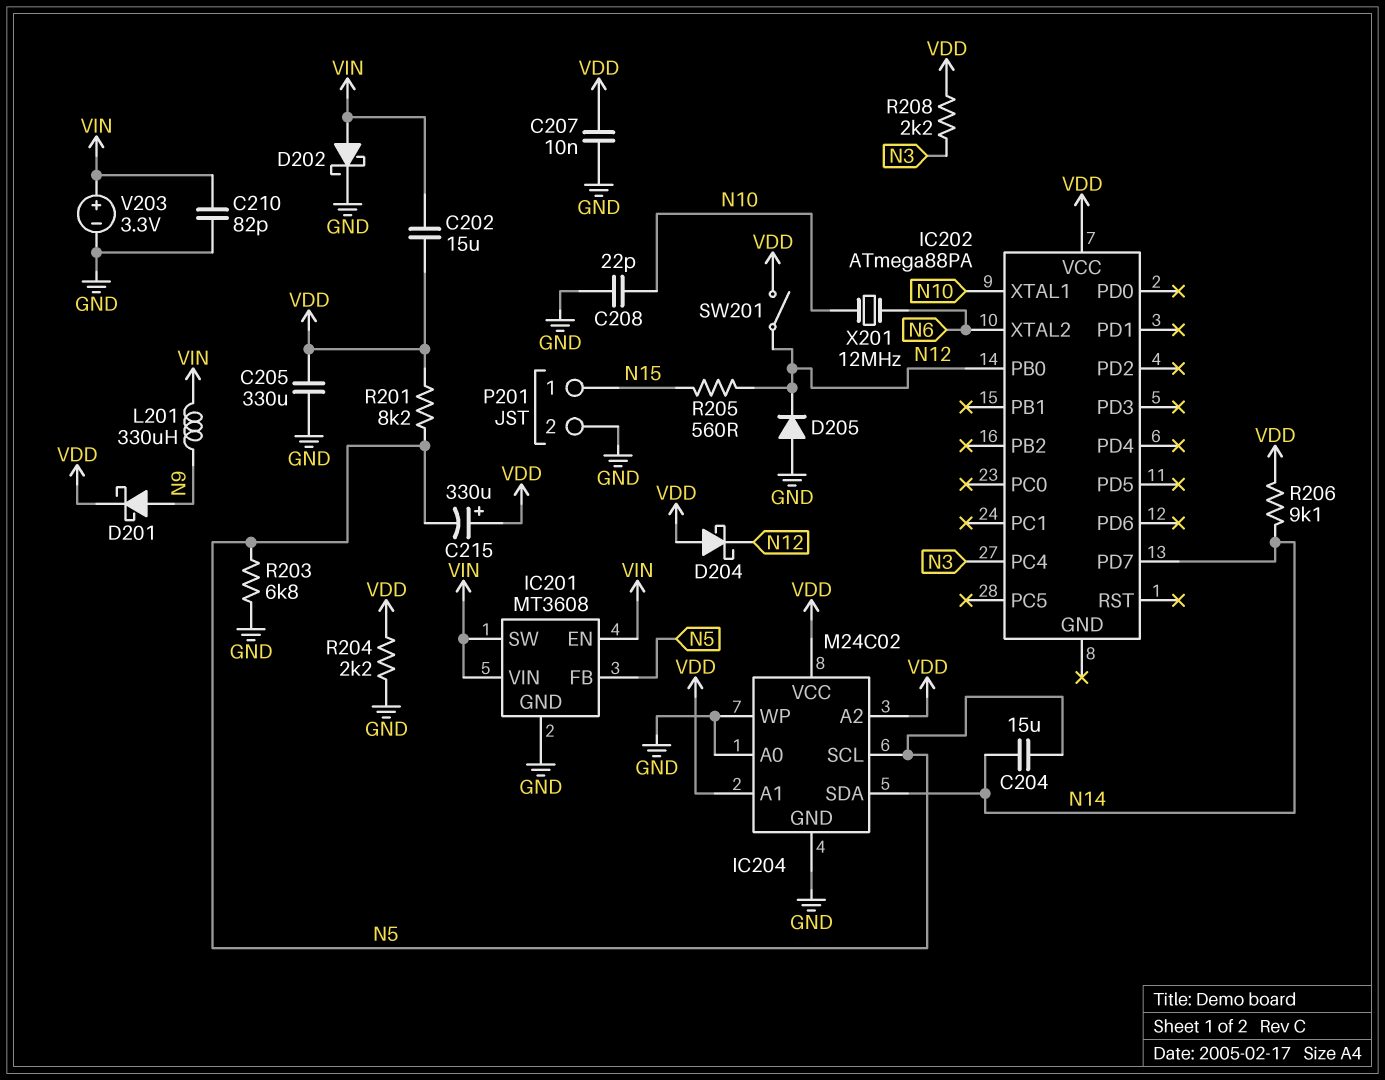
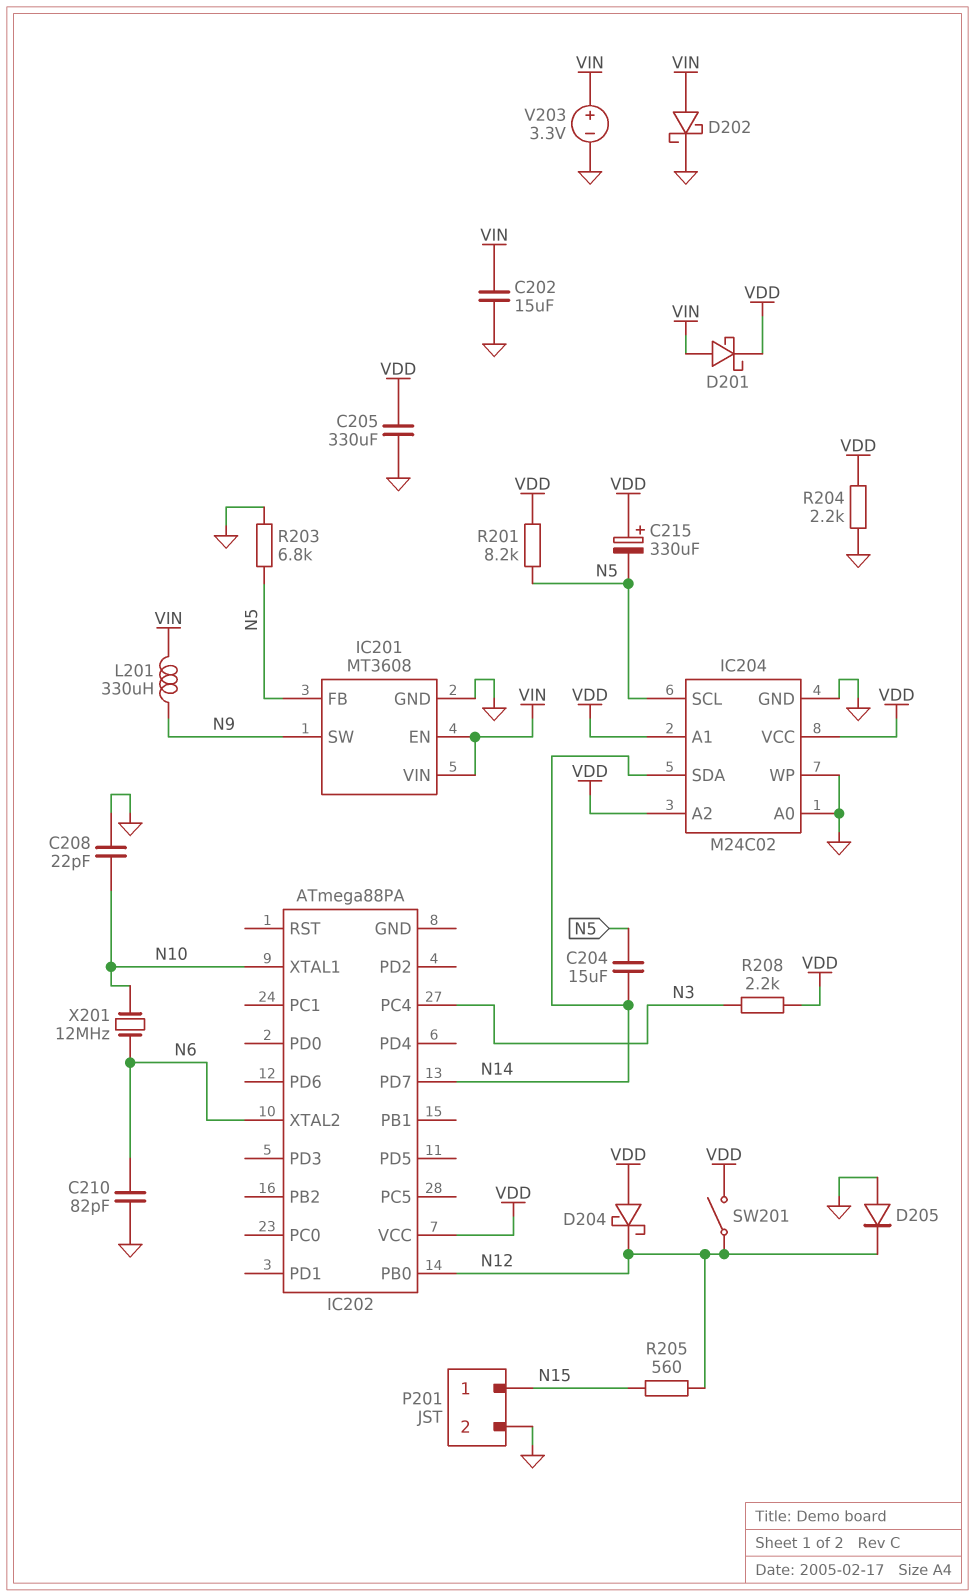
C202: 15uF (VDD, VIN) -> 15uF (GND, VIN)
C207: 10nF (GND, VDD) -> none
C210: 82pF (GND, VIN) -> 82pF (GND, N6)
D201: schottky (A N9, K VDD) -> schottky (A VIN, K VDD)
IC201 pin SW: VIN -> N9
R206: 9.1k (N14, VDD) -> none

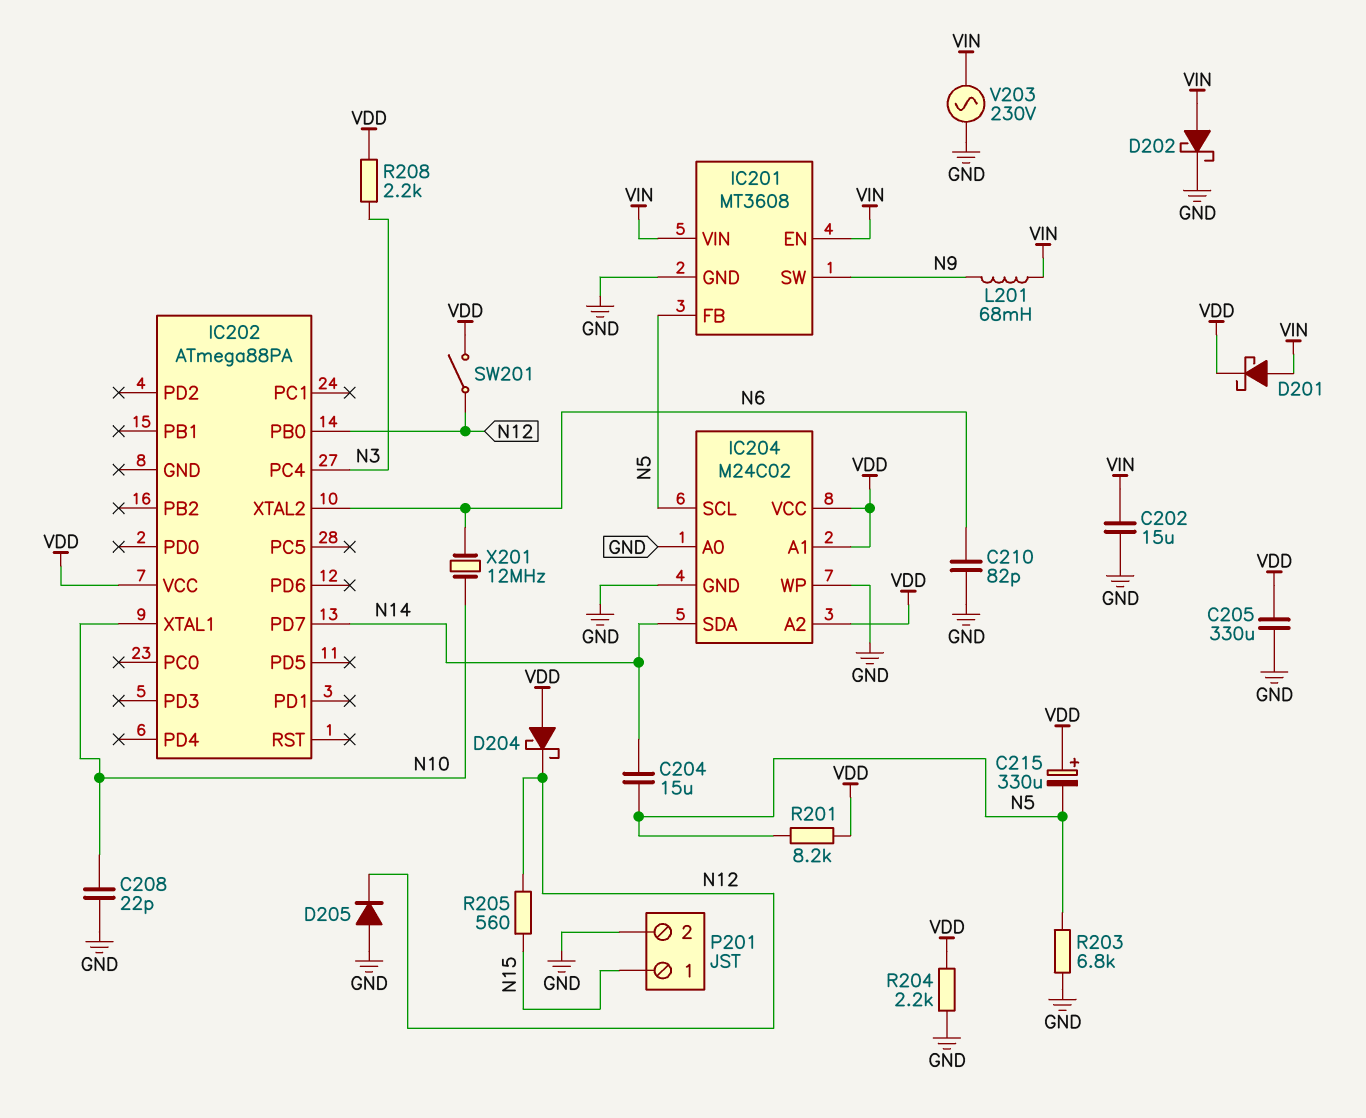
L201: 330uH (N9, VIN) -> 68mH (N9, VIN)
V203: 3.3V (plus VIN, minus GND) -> AC 230V (GND, VIN)

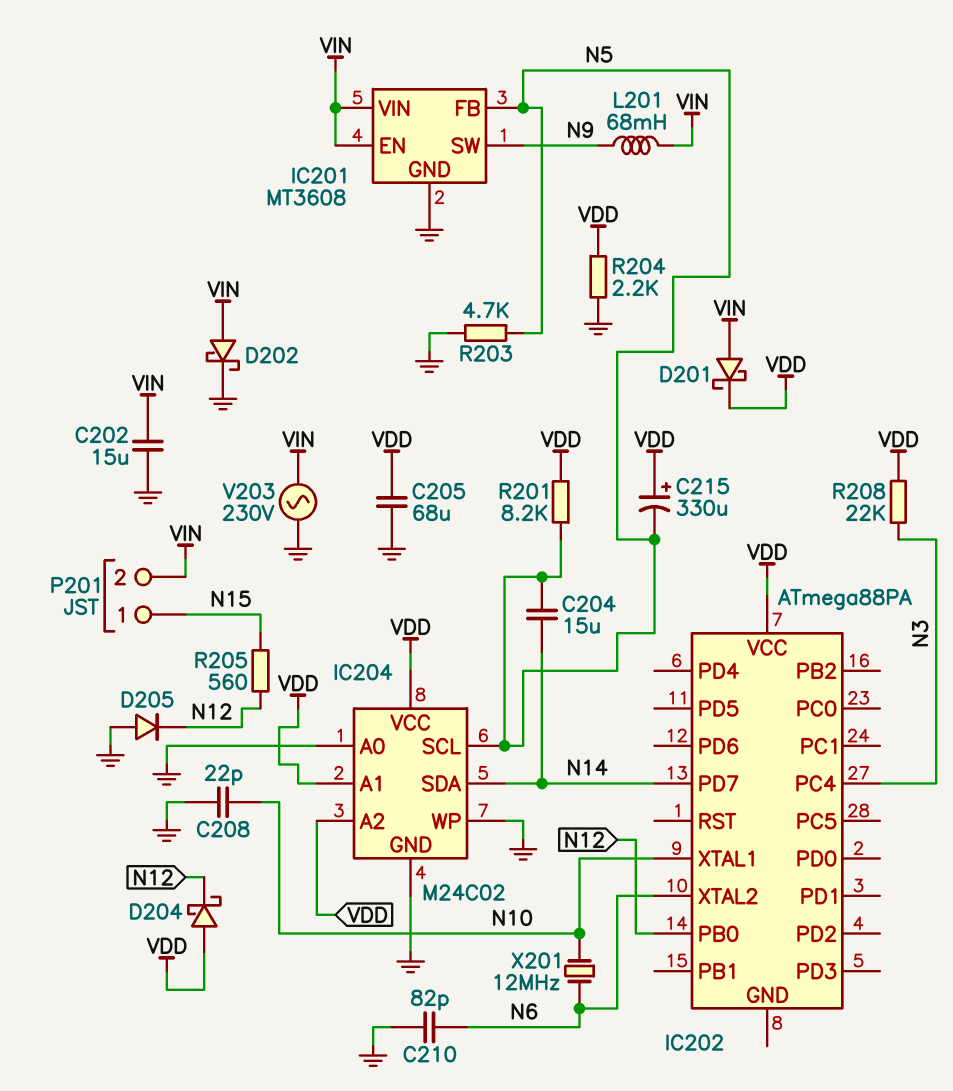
C205: 330uF (GND, VDD) -> 68uF (GND, VDD)
P201 pin 2: GND -> VIN
R203: 6.8k (GND, N5) -> 4.7k (GND, N5)
R208: 2.2k (N3, VDD) -> 22k (N3, VDD)
SW201: switch (N12, VDD) -> none

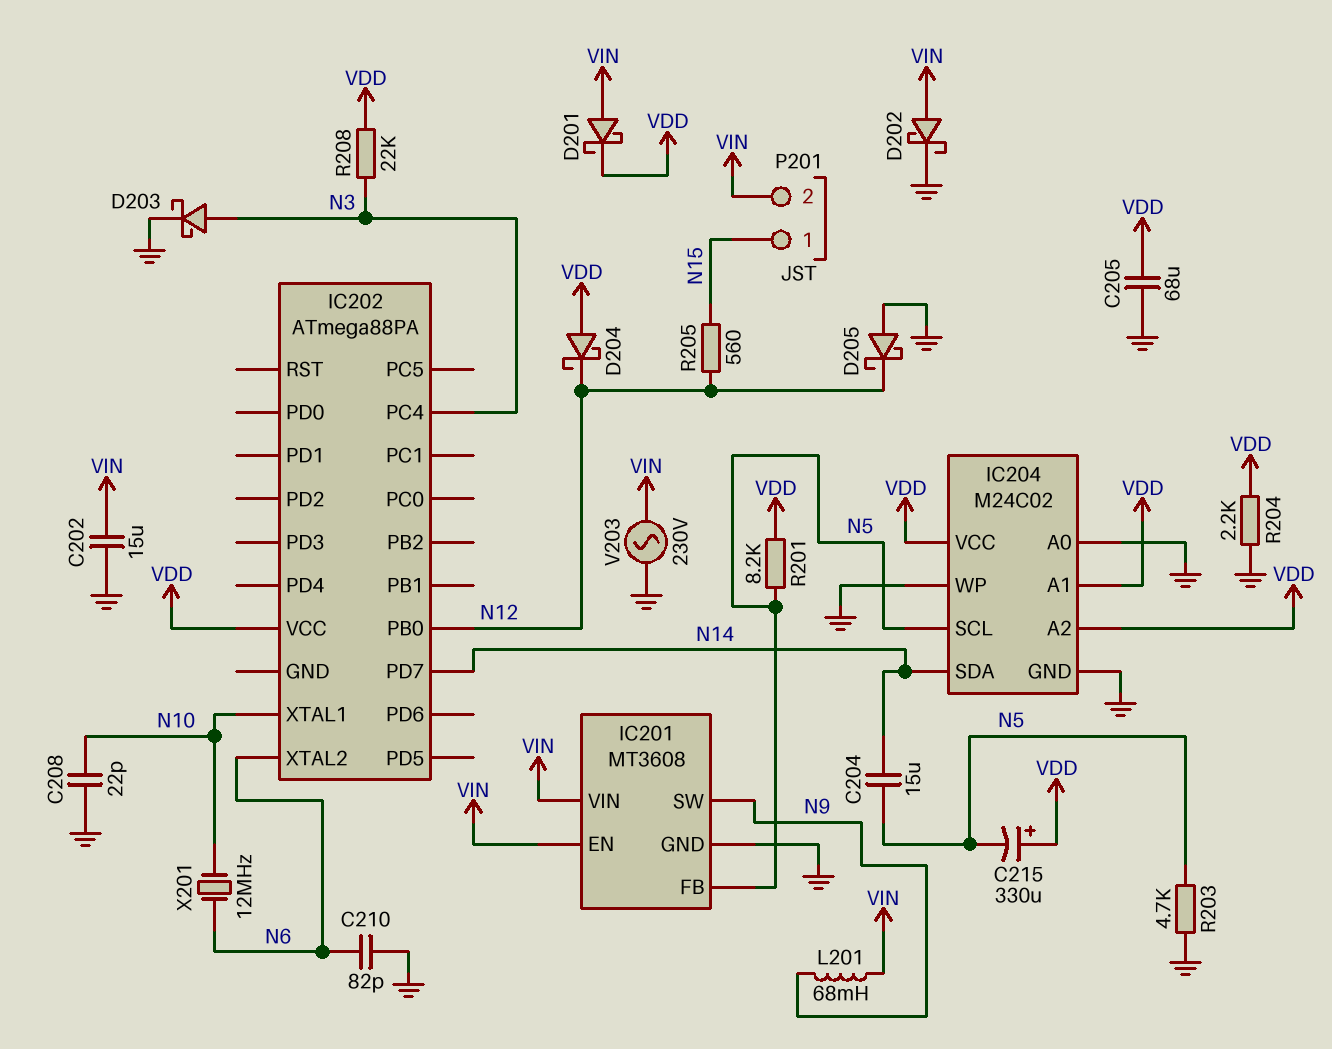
D203: none -> schottky (A N3, K GND)
D205: diode (A GND, K N12) -> schottky (A GND, K N12)

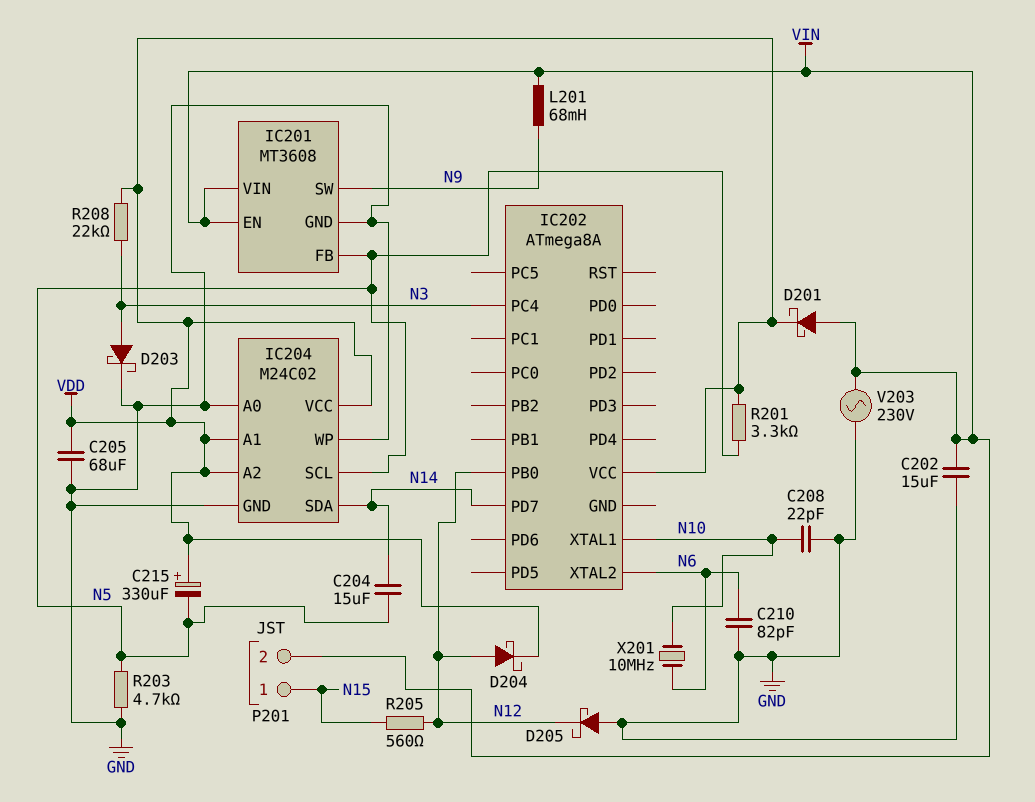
D202: schottky (A VIN, K GND) -> none
D204: schottky (A VDD, K N12) -> schottky (A N12, K VDD)
IC202: ATmega88PA -> ATmega8A
R201: 8.2k (N5, VDD) -> 3.3k (N5, VDD)
R204: 2.2k (GND, VDD) -> none
X201: 12MHz (N6, N10) -> 10MHz (N6, N10)

